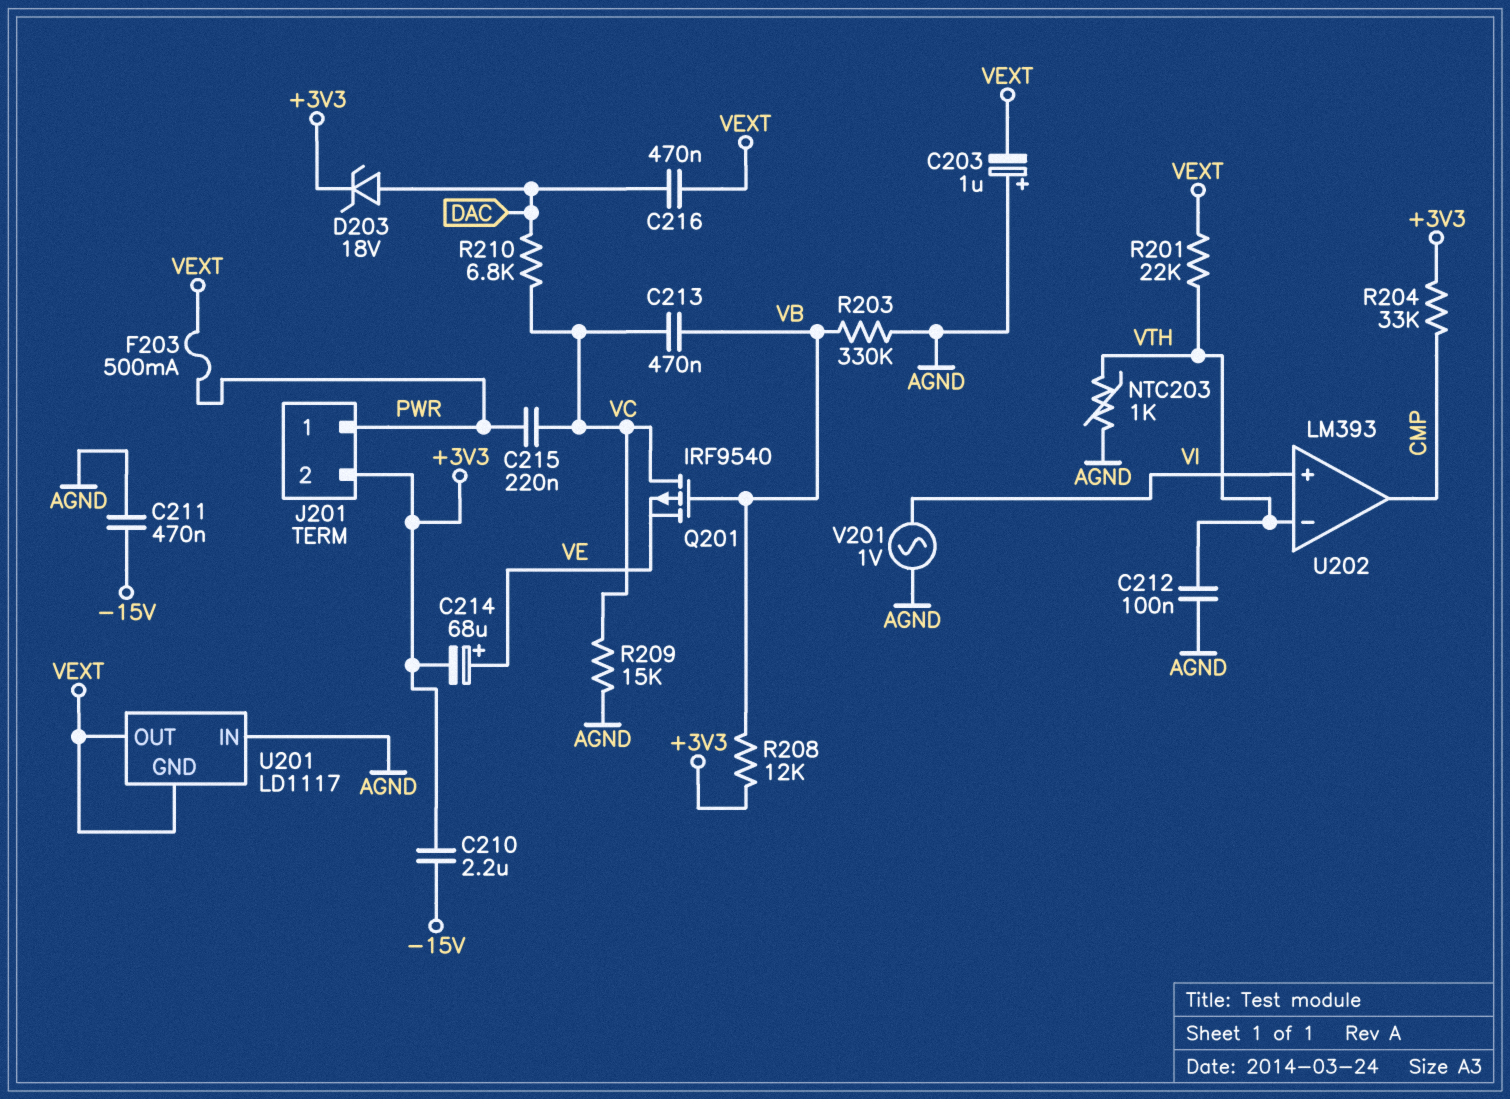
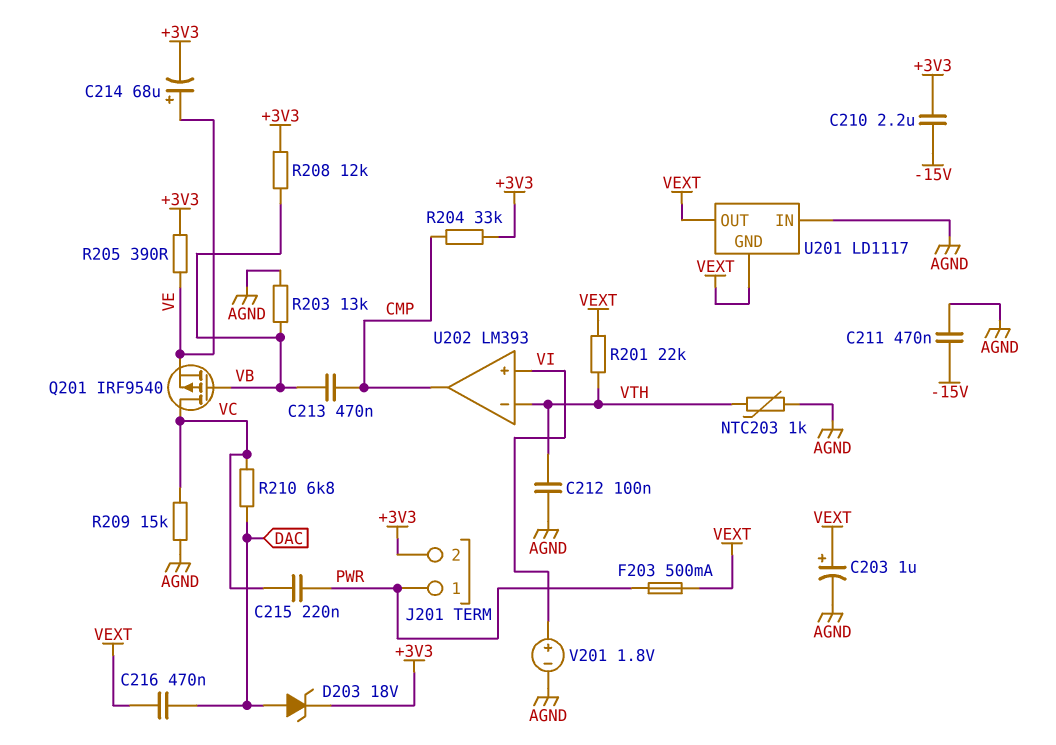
C203: 1uF (plus AGND, minus VEXT) -> 1uF (plus VEXT, minus AGND)
C213: 470nF (VB, VC) -> 470nF (CMP, VB)
R203: 330k (AGND, VB) -> 13k (AGND, VB)
R205: none -> 390 (+3V3, VE)
V201: AC 1V (AGND, VI) -> 1.8V (plus VI, minus AGND)

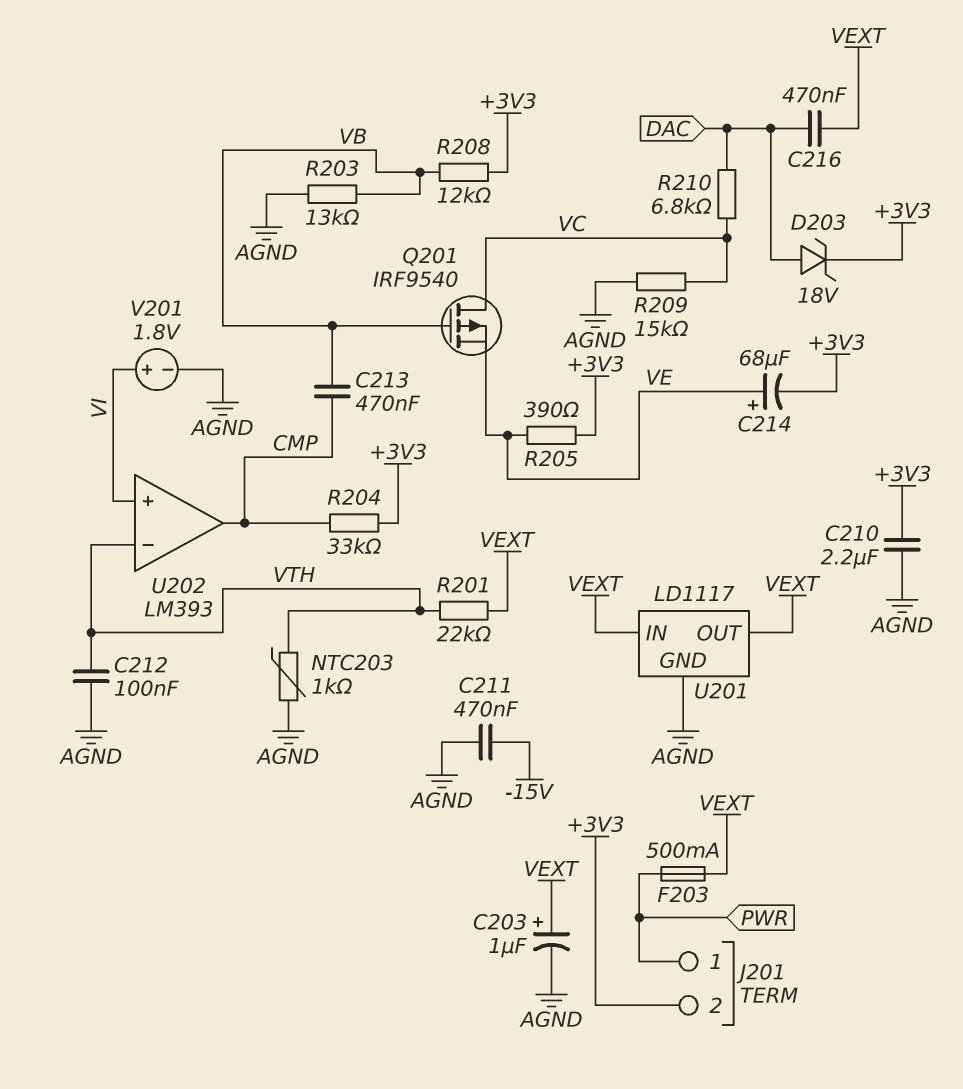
C210: 2.2uF (+3V3, -15V) -> 2.2uF (+3V3, AGND)
C215: 220nF (PWR, VC) -> none
U201 pin GND: VEXT -> AGND
U201 pin IN: AGND -> VEXT

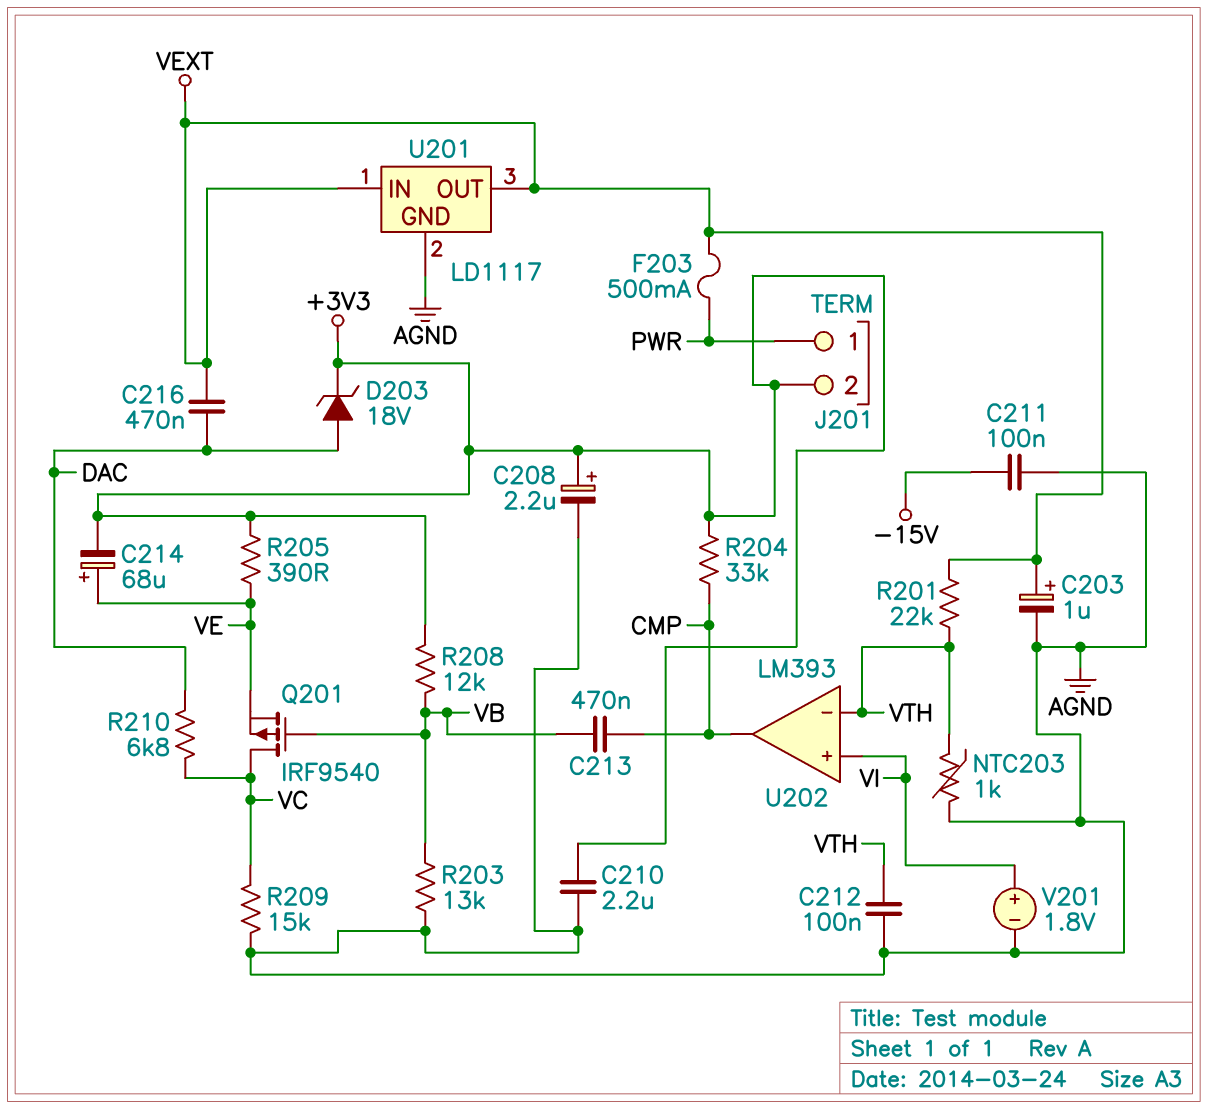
C208: none -> 2.2uF (plus +3V3, minus AGND)
C211: 470nF (-15V, AGND) -> 100nF (-15V, AGND)

